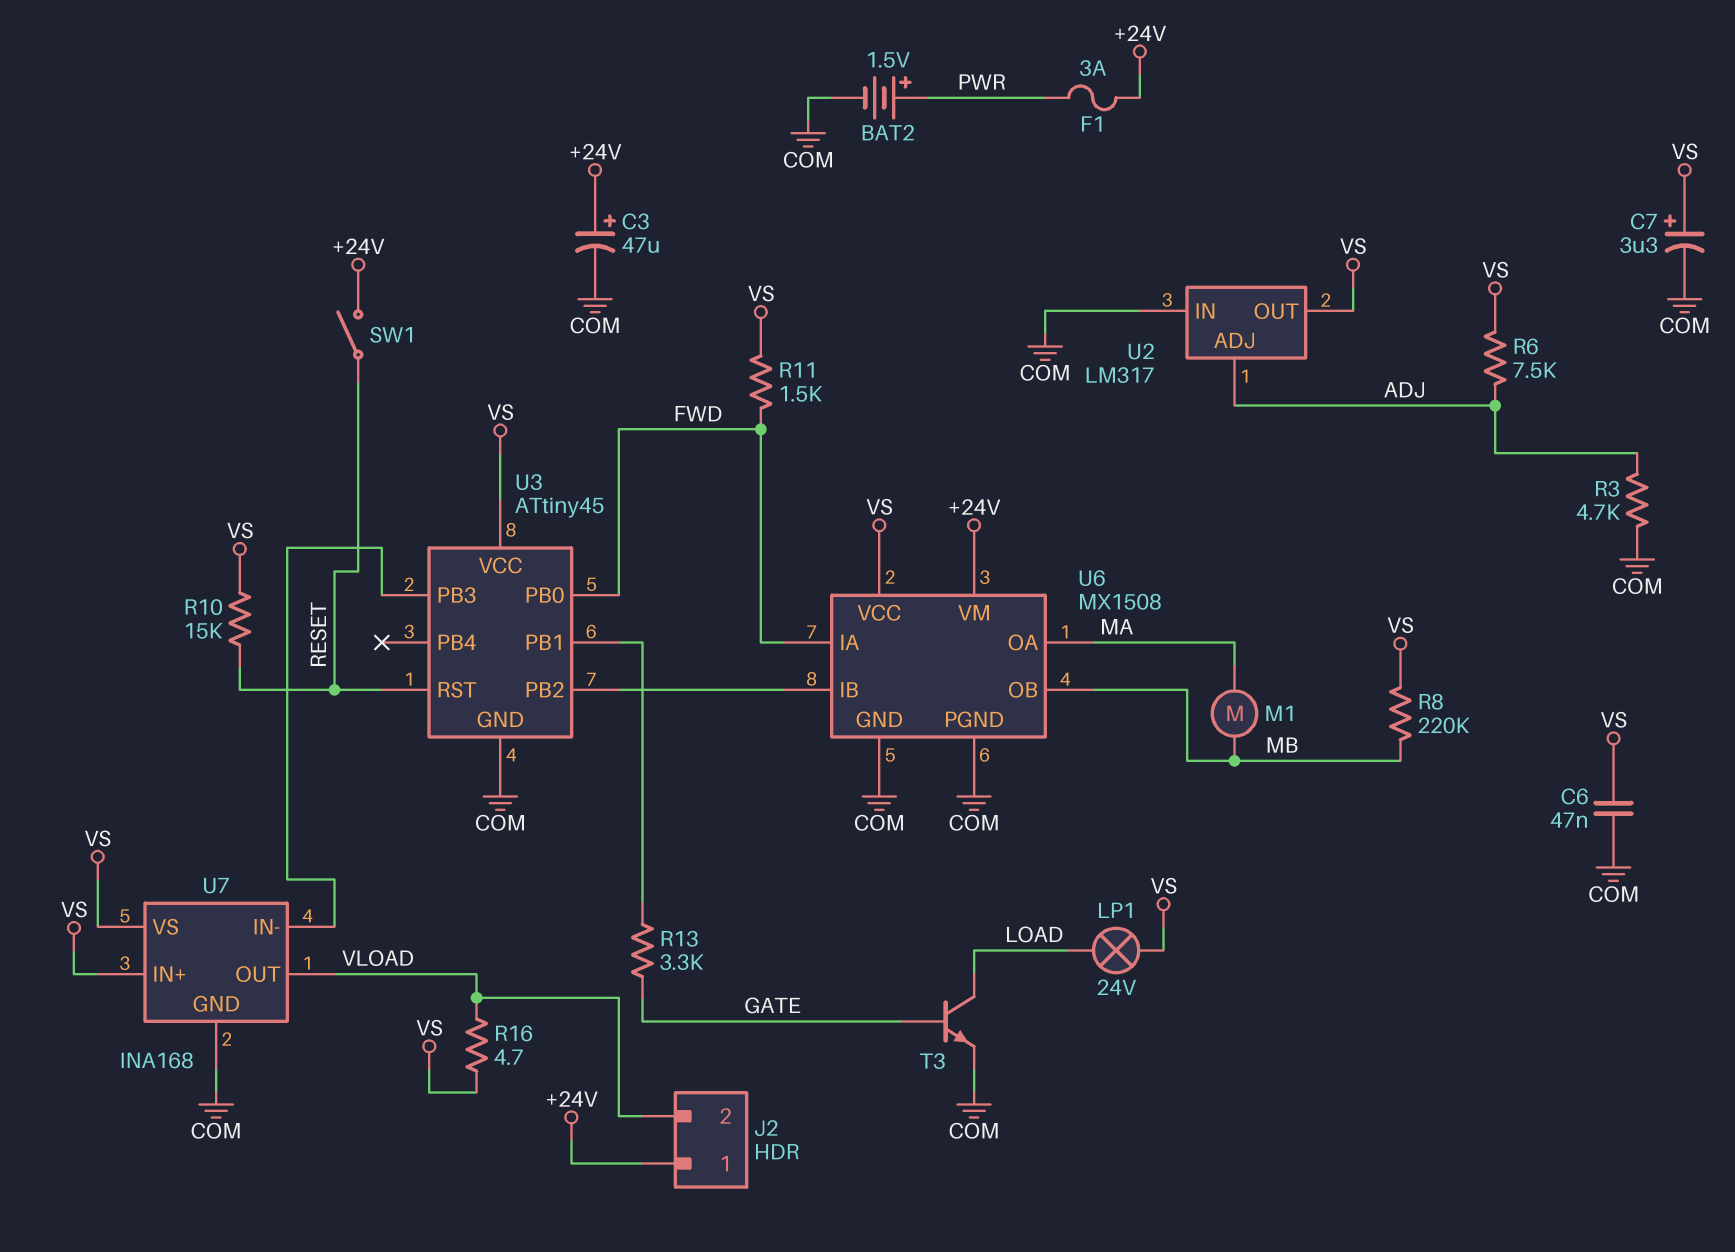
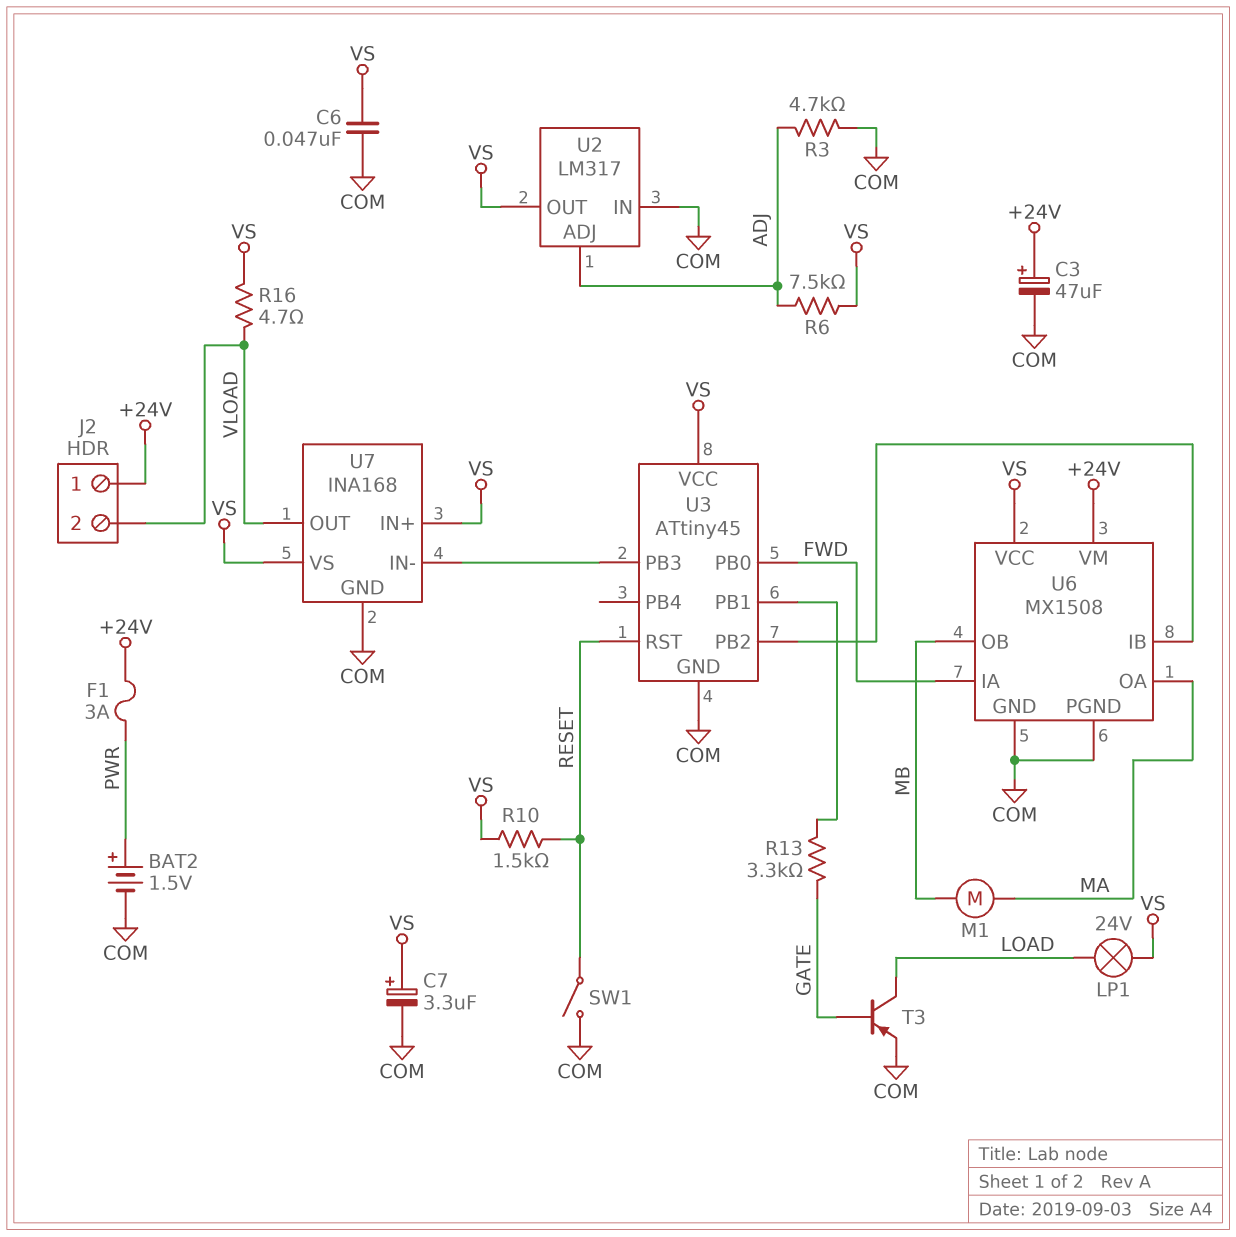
R8: 220k (MB, VS) -> none
R10: 15k (RESET, VS) -> 1.5k (RESET, VS)
R11: 1.5k (FWD, VS) -> none
SW1: switch (+24V, RESET) -> switch (COM, RESET)
T3: NPN (B GATE, C LOAD, E COM) -> PNP (B GATE, C LOAD, E COM)

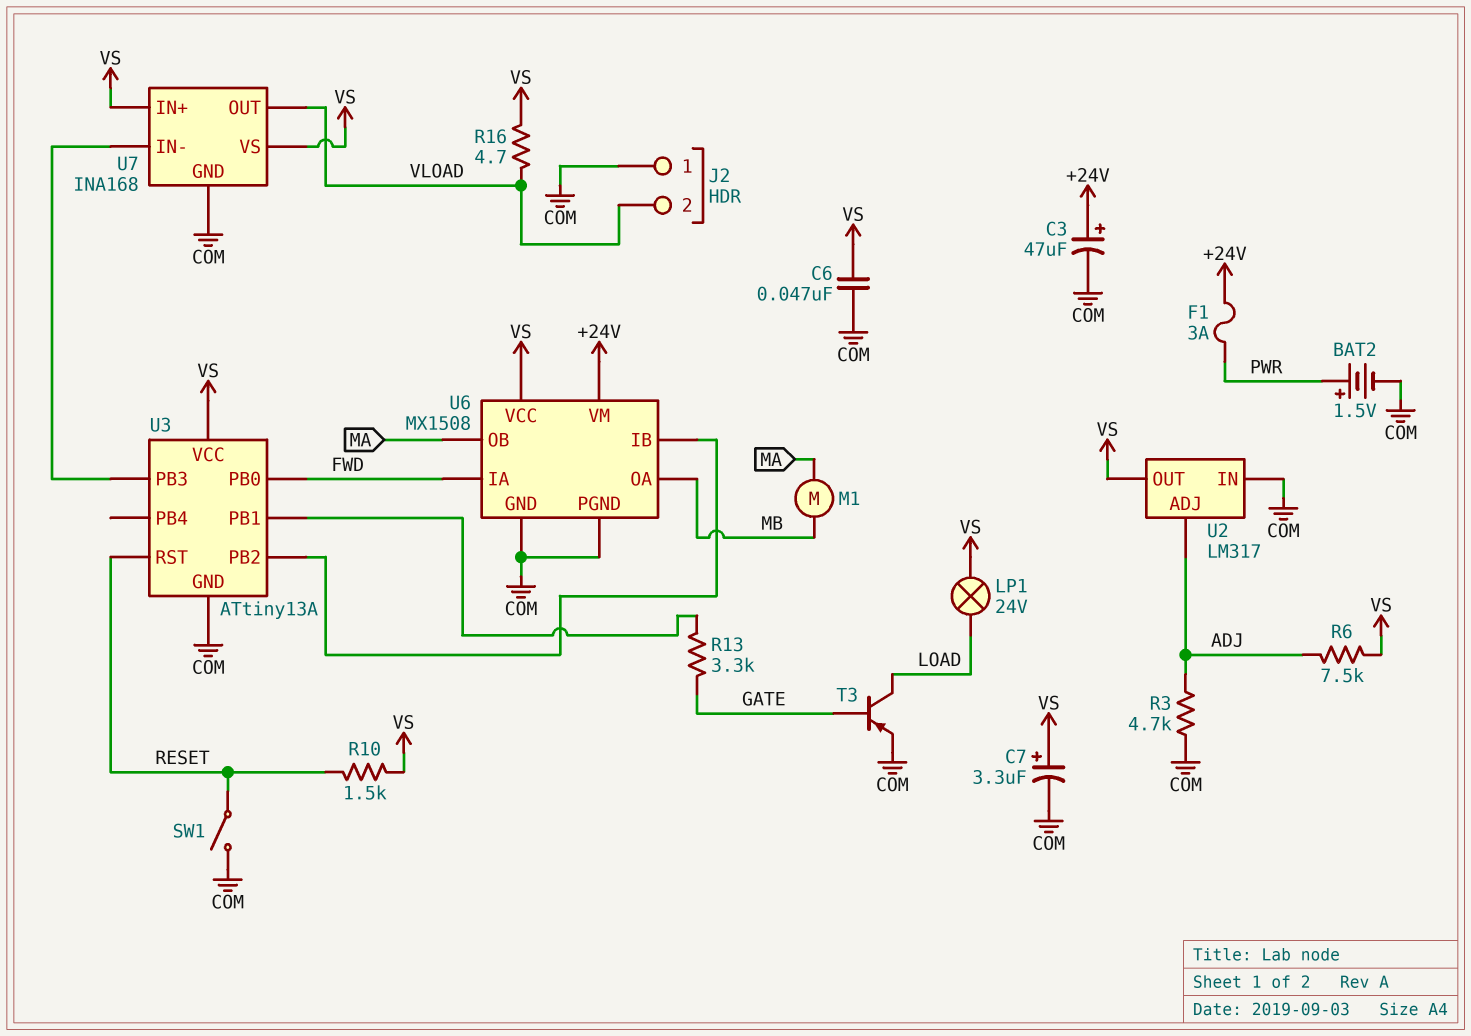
J2 pin 1: +24V -> COM
U3: ATtiny45 -> ATtiny13A
U6 pin OA: MA -> MB
U6 pin OB: MB -> MA

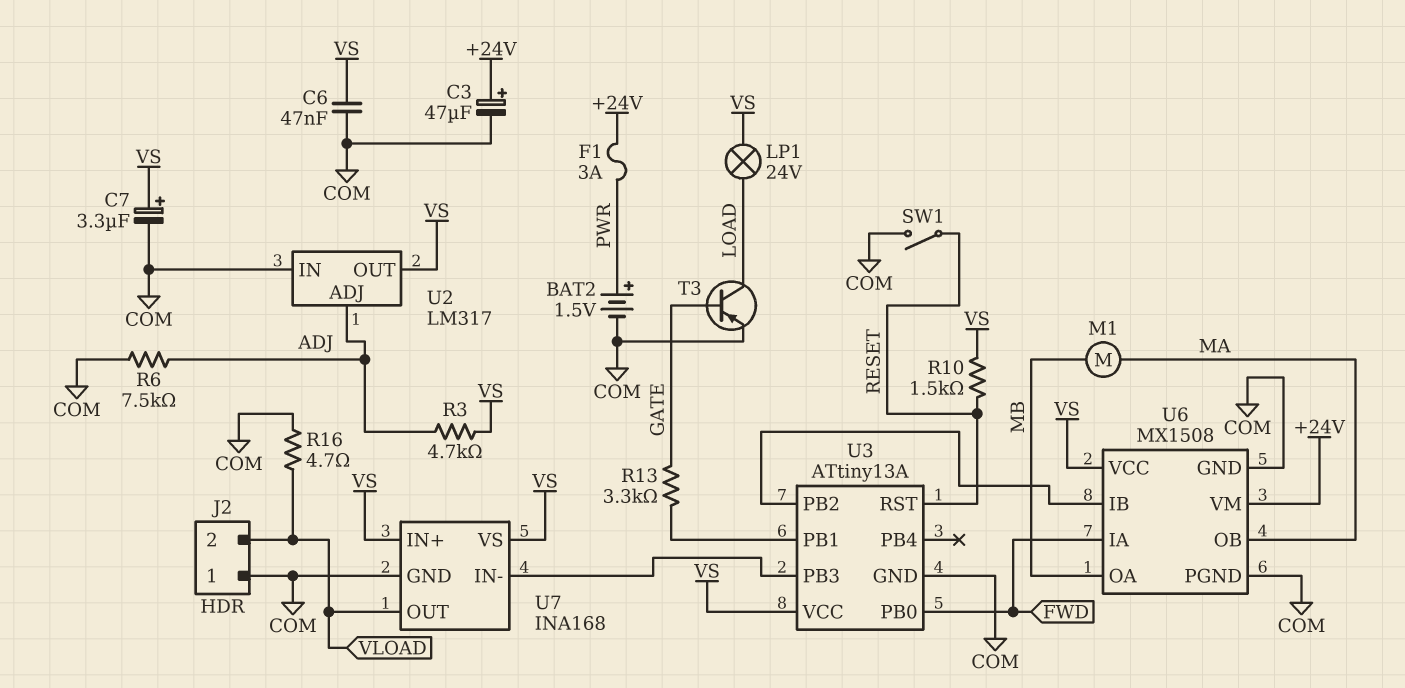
R3: 4.7k (ADJ, COM) -> 4.7k (ADJ, VS)
R6: 7.5k (ADJ, VS) -> 7.5k (ADJ, COM)
R16: 4.7 (VLOAD, VS) -> 4.7 (COM, VLOAD)

